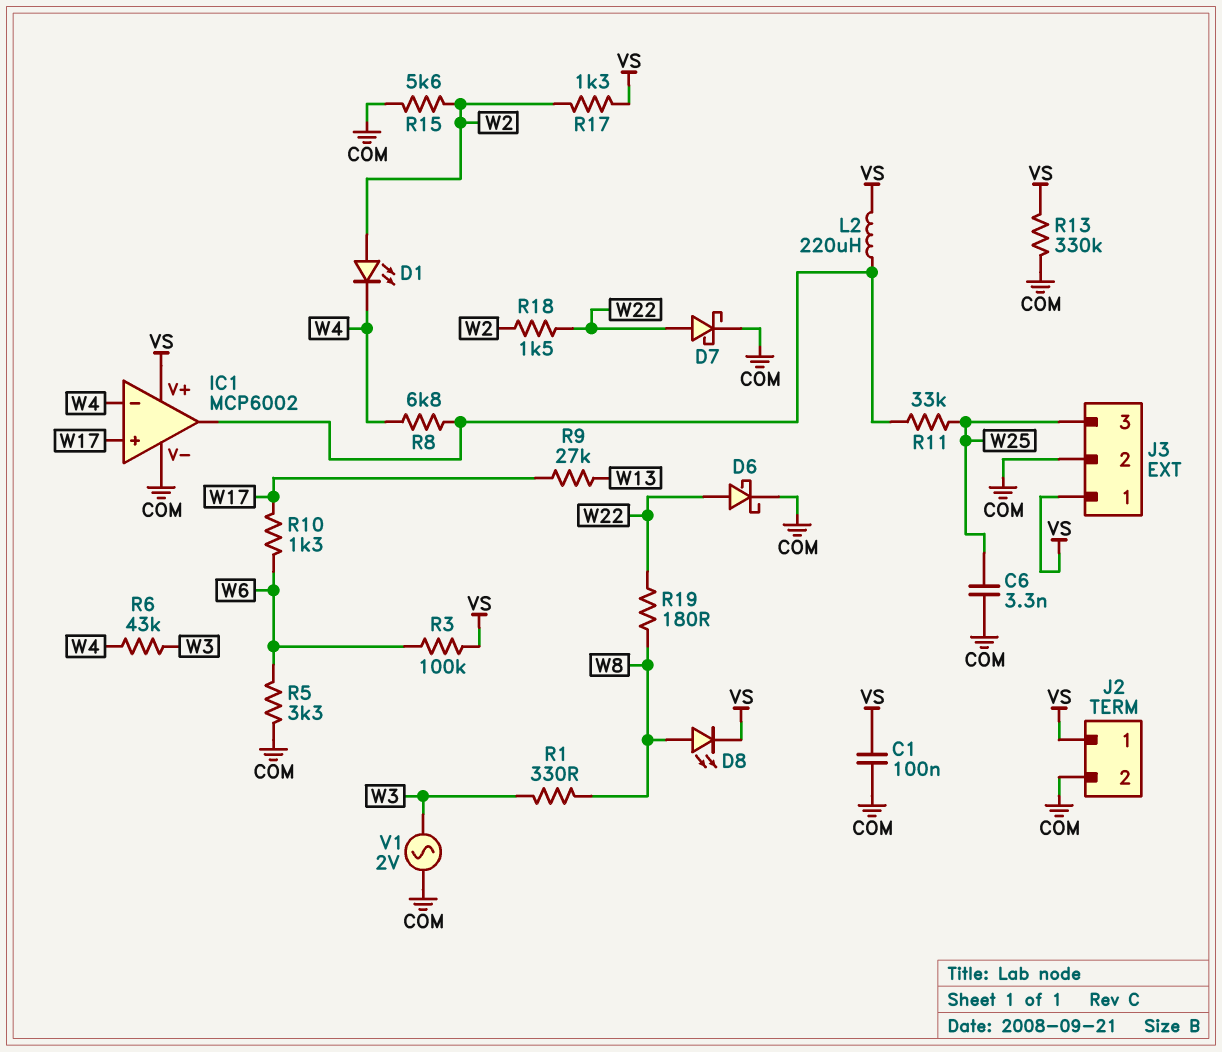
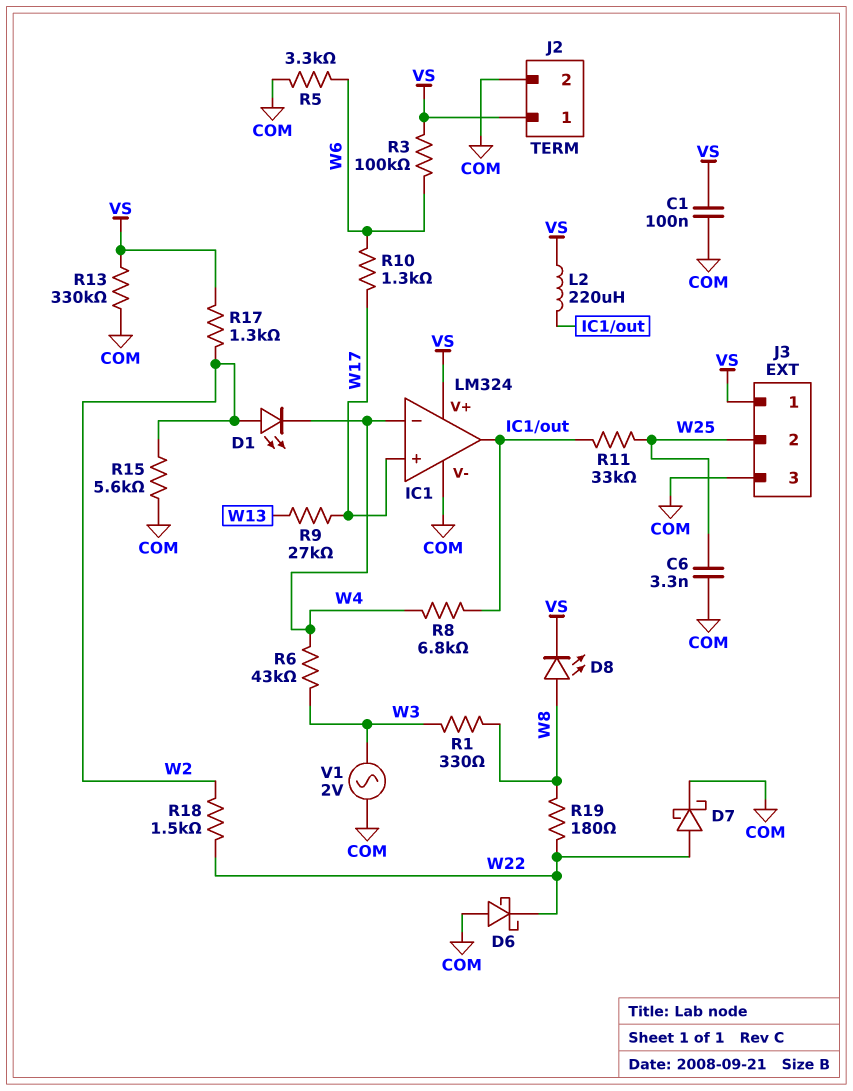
D6: schottky (A W22, K COM) -> schottky (A COM, K W22)
IC1: MCP6002 -> LM324
J3 pin 2: COM -> W25
J3 pin 3: W25 -> COM

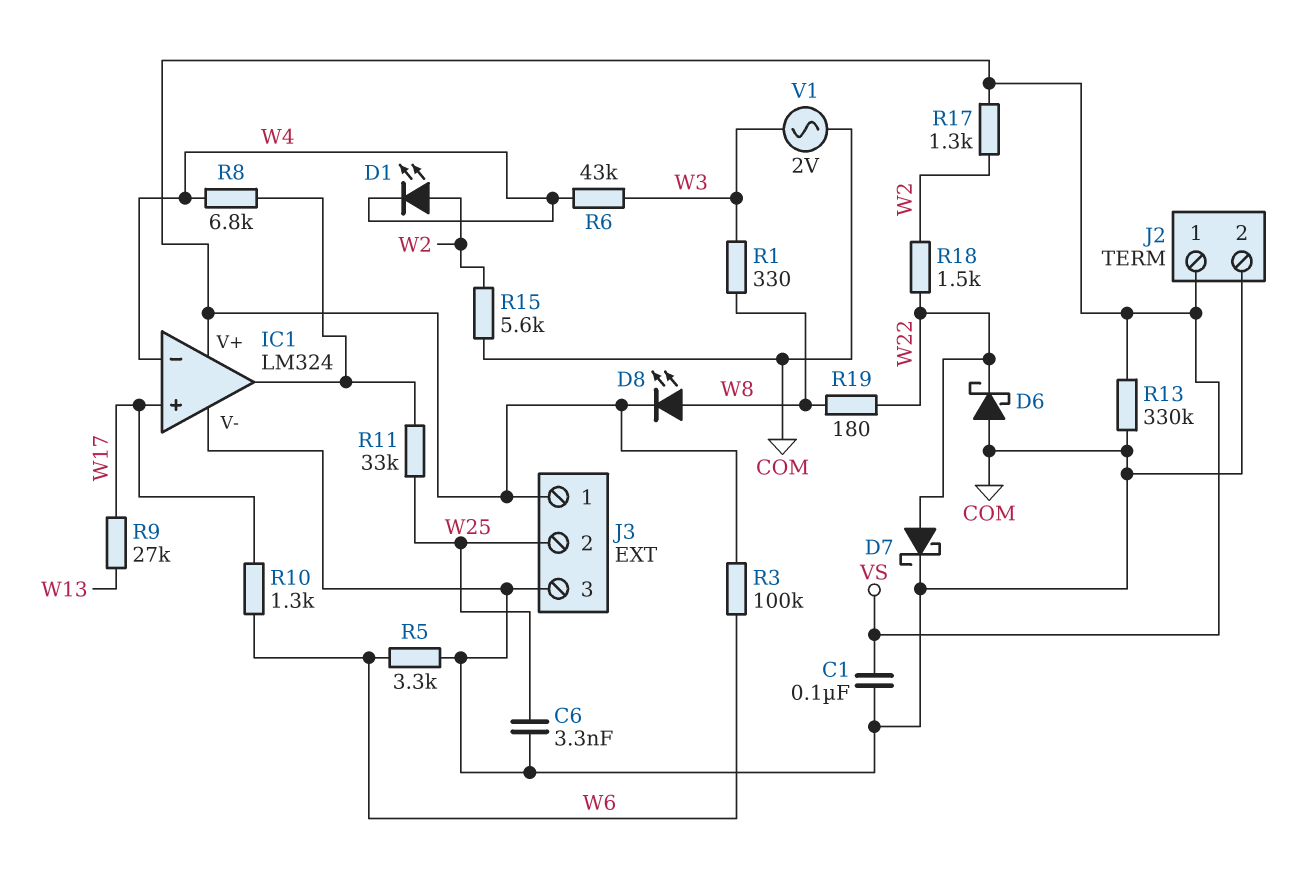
L2: 220uH (IC1/out, VS) -> none

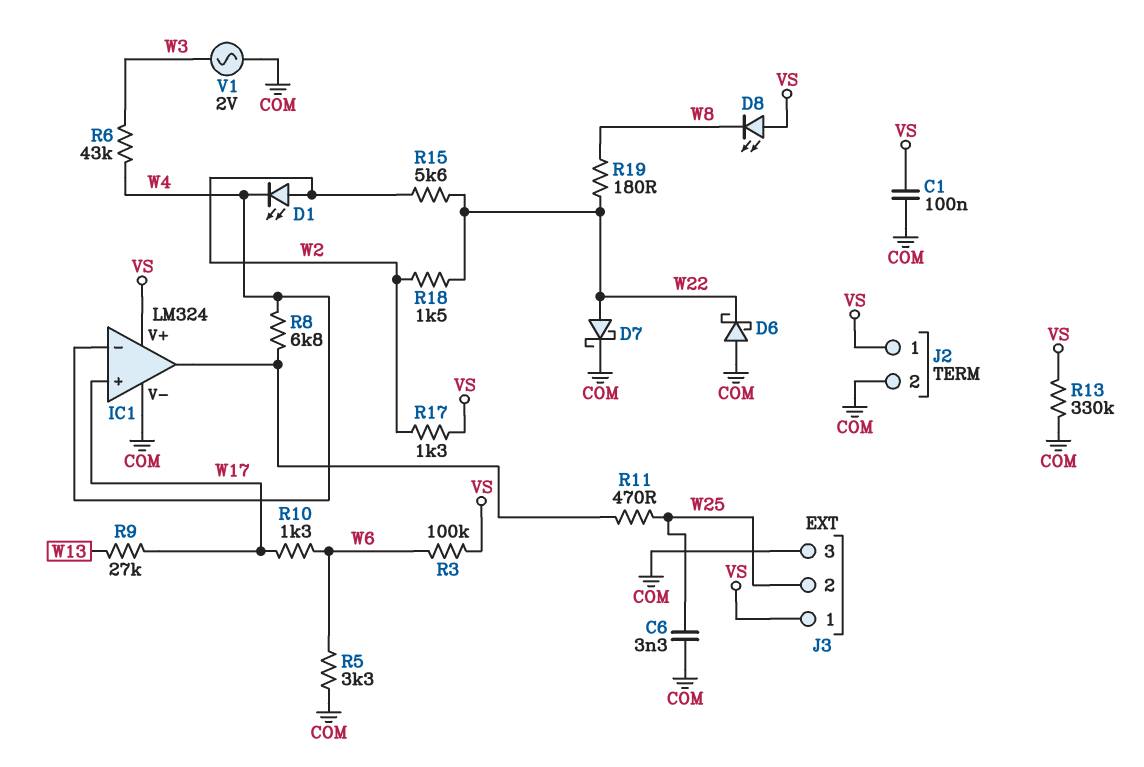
D8: LED (A W8, K VS) -> LED (A VS, K W8)
R1: 330 (W3, W8) -> none
R11: 33k (IC1/out, W25) -> 470 (IC1/out, W25)
R15: 5.6k (COM, W2) -> 5.6k (W2, W22)

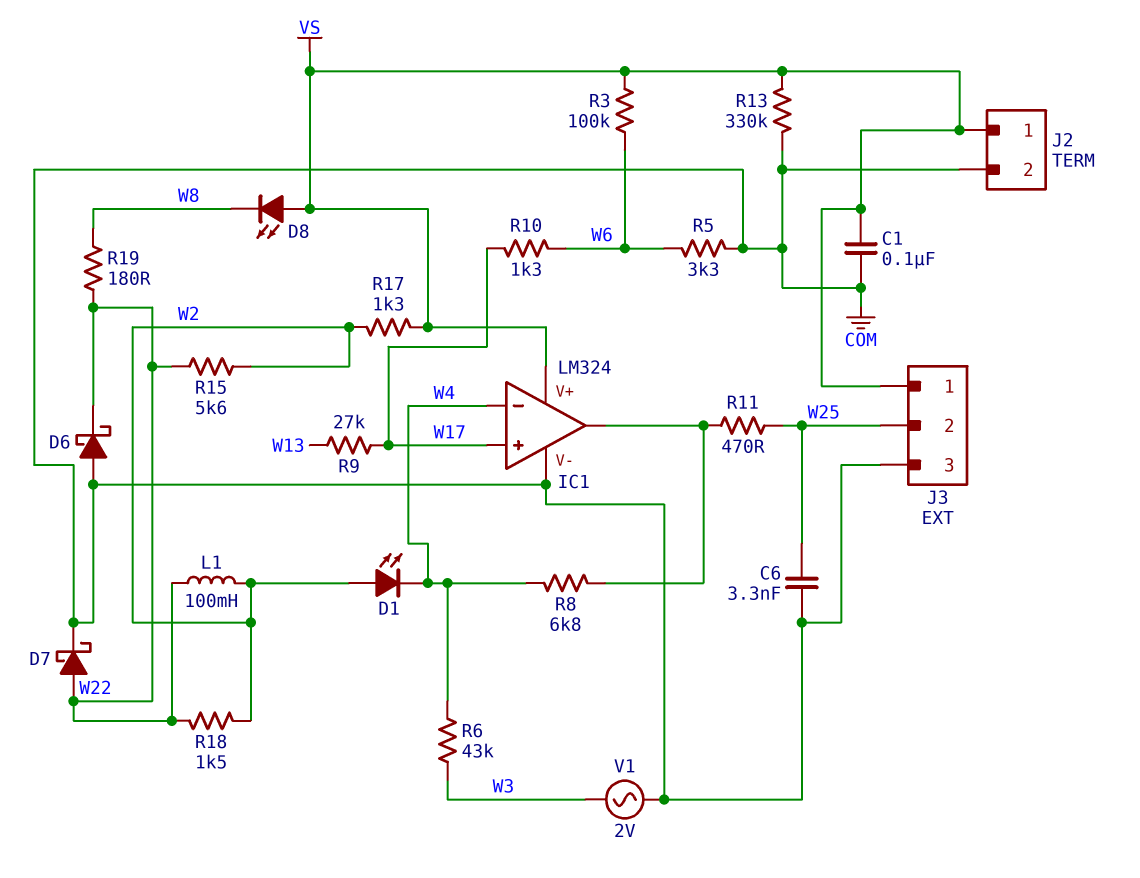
L1: none -> 100mH (W2, W22)

